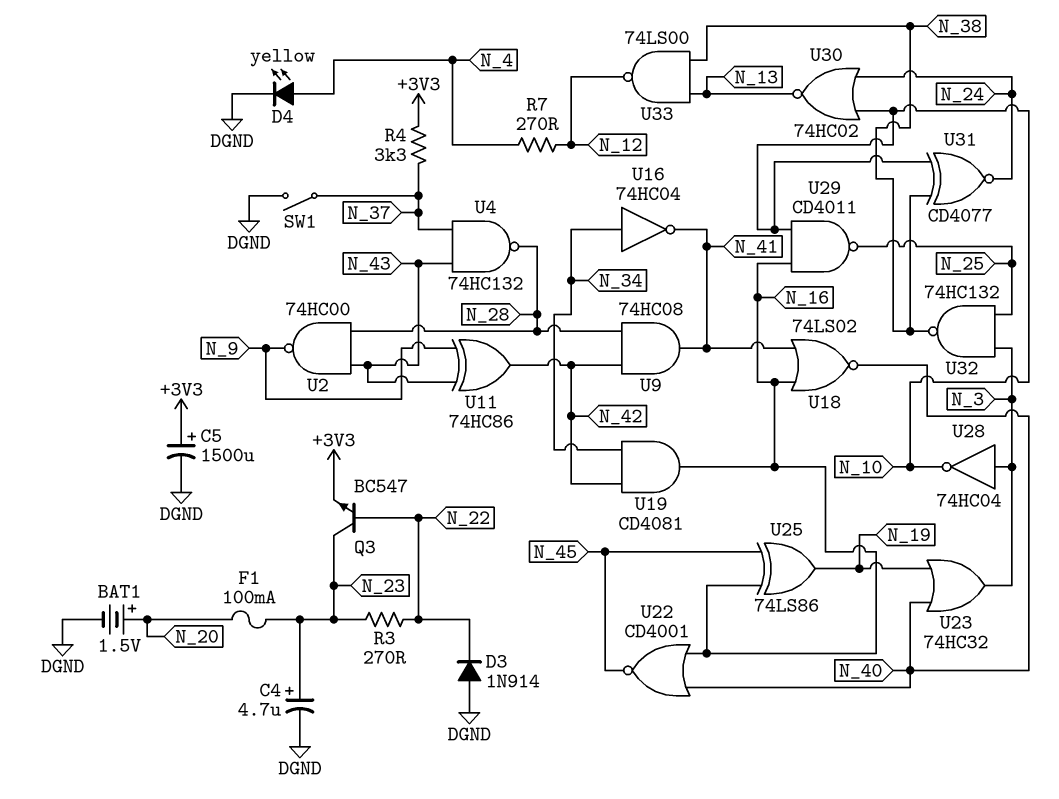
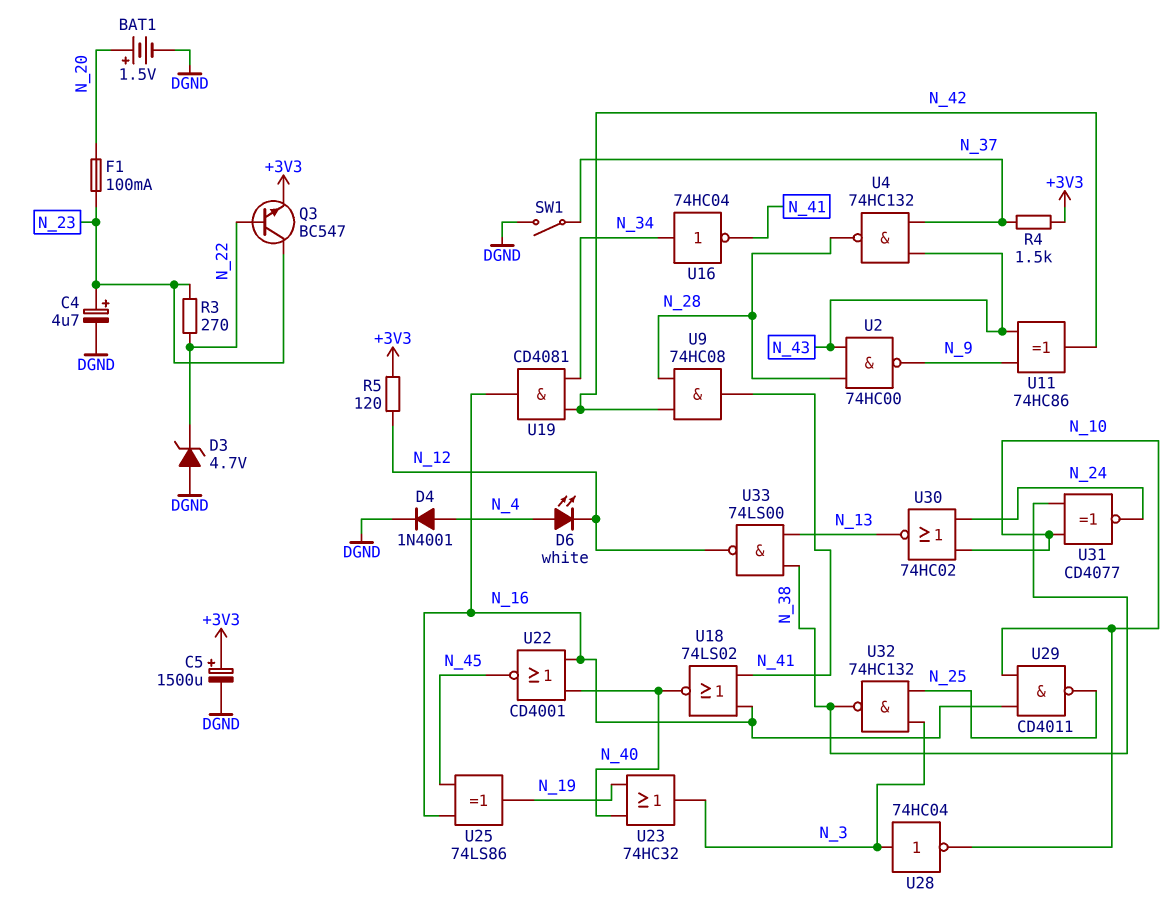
D3: diode 1N914 (A DGND, K N_22) -> zener 4.7V (A DGND, K N_22)
D4: LED yellow (A N_4, K DGND) -> diode 1N4001 (A N_4, K DGND)
D6: none -> LED white (A N_4, K N_12)
R4: 3.3k (+3V3, N_37) -> 1.5k (+3V3, N_37)
R5: none -> 120 (+3V3, N_12)
R7: 270 (N_4, N_12) -> none

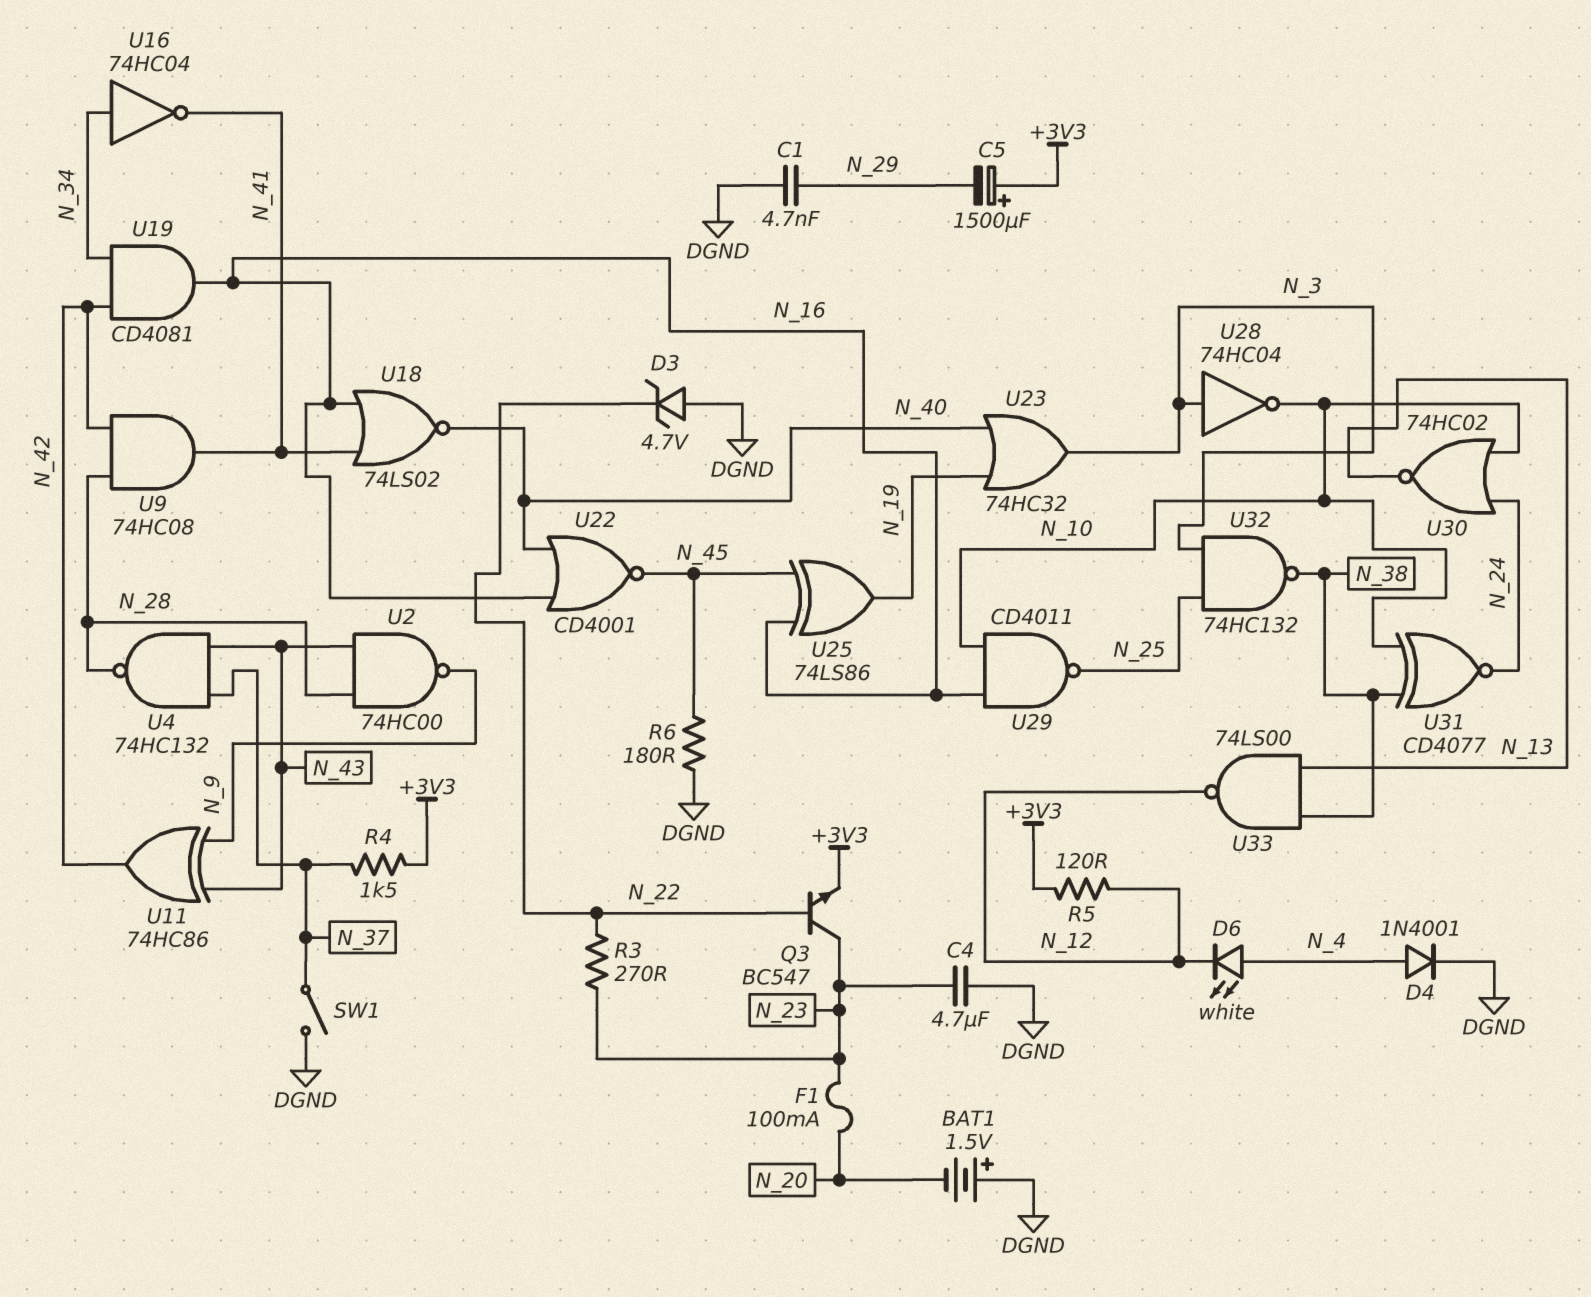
BAT1: 1.5V (plus N_20, minus DGND) -> 1.5V (plus DGND, minus N_20)
C1: none -> 4.7nF (DGND, N_29)
C4: 4.7uF (plus N_23, minus DGND) -> 4.7uF (DGND, N_23)
C5: 1500uF (plus +3V3, minus DGND) -> 1500uF (plus +3V3, minus N_29)
R6: none -> 180 (DGND, N_45)

